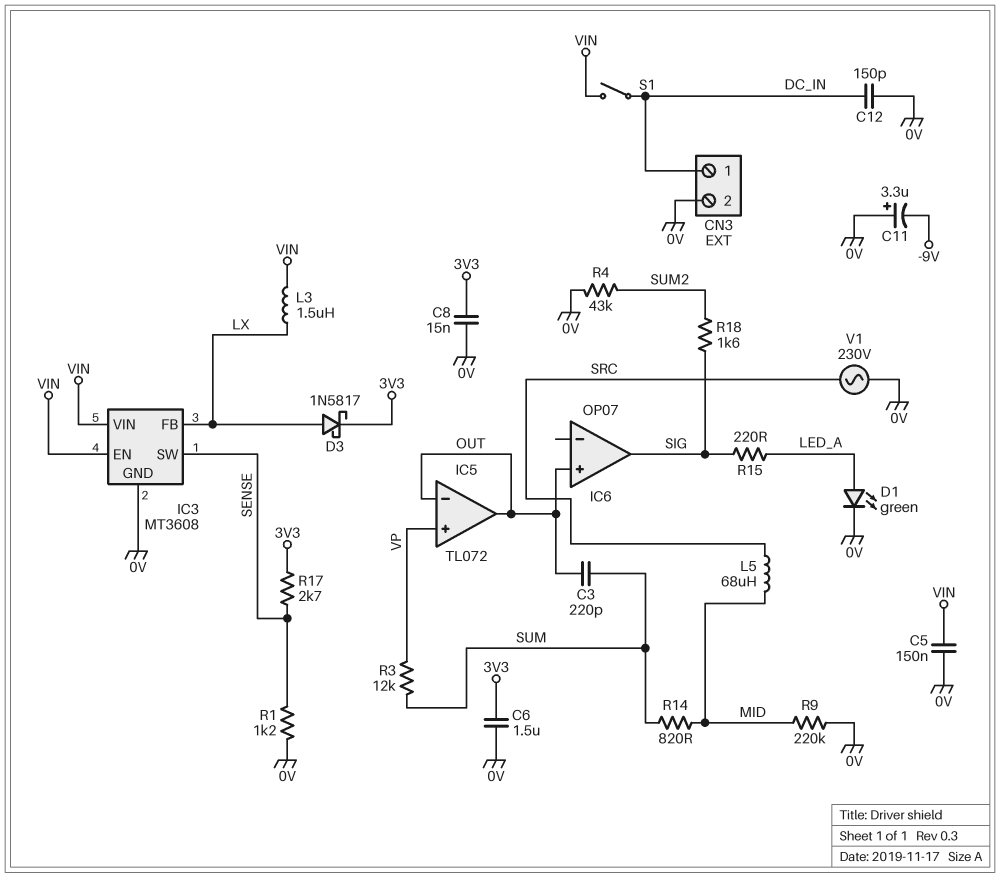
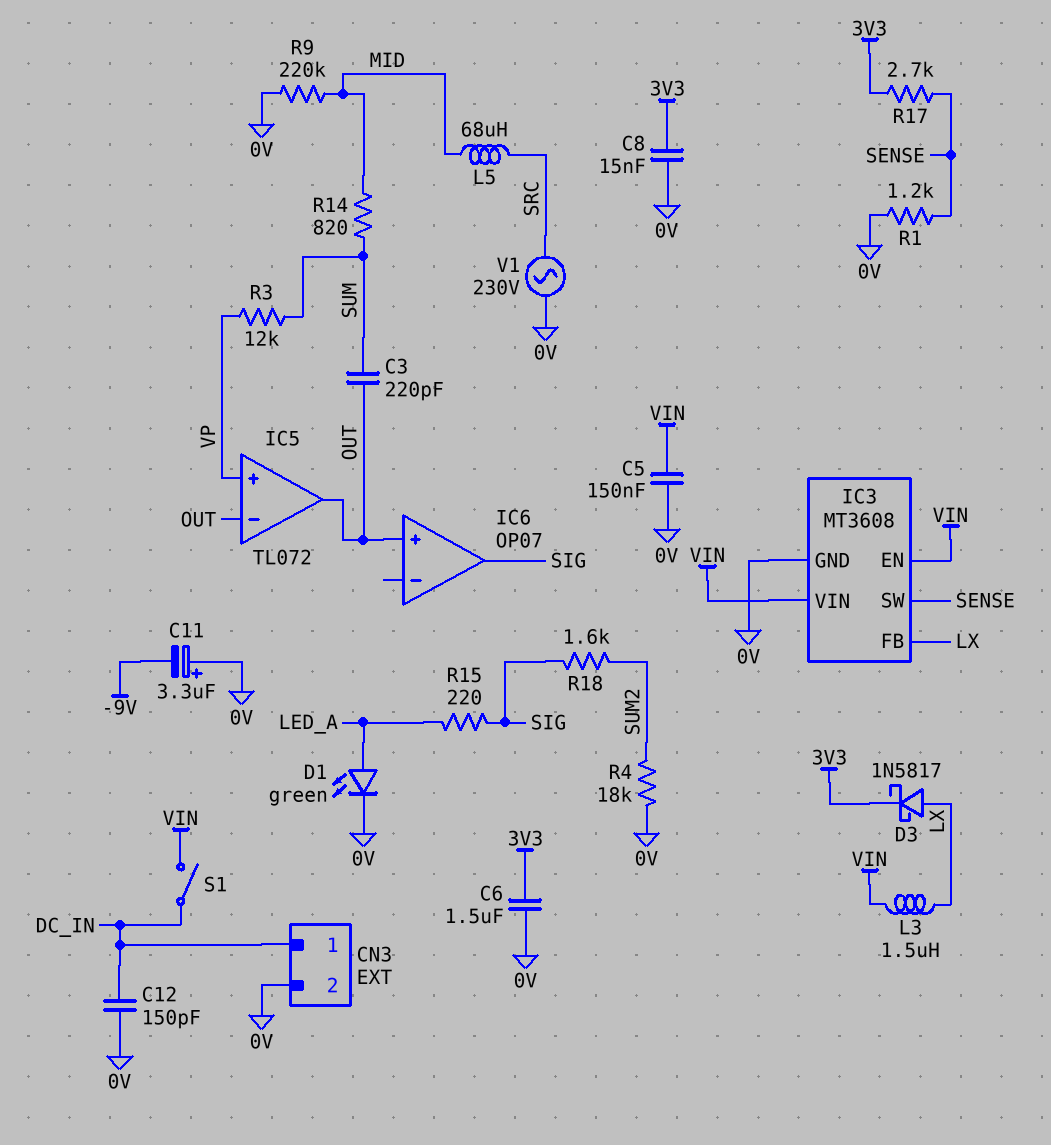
R4: 43k (0V, SUM2) -> 18k (0V, SUM2)

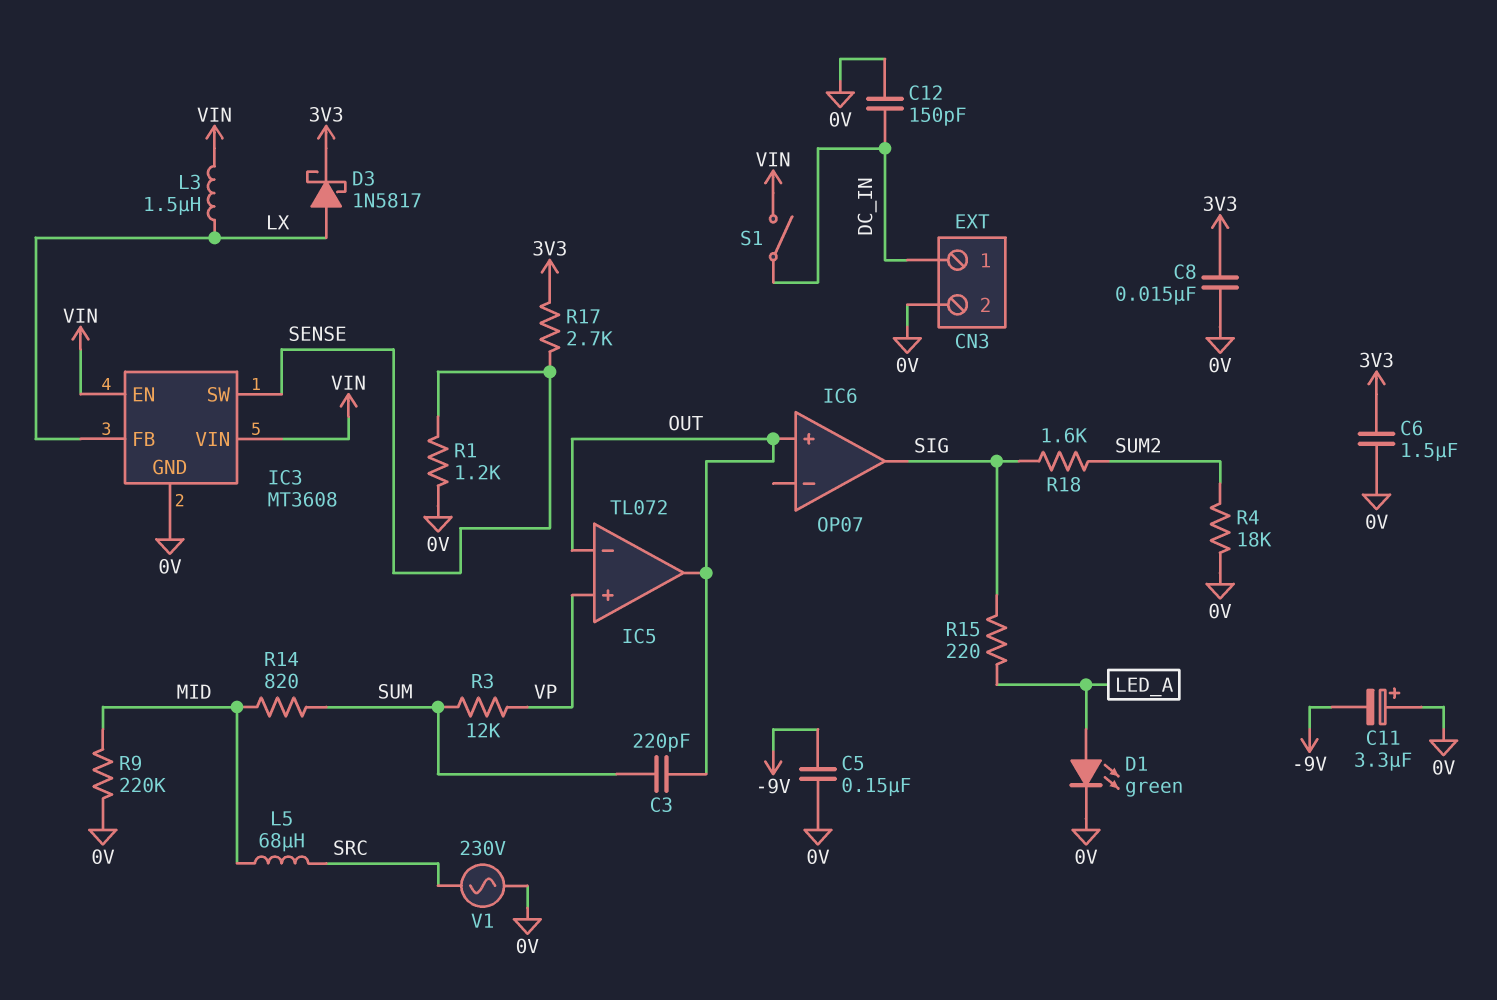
C5: 150nF (0V, VIN) -> 150nF (-9V, 0V)

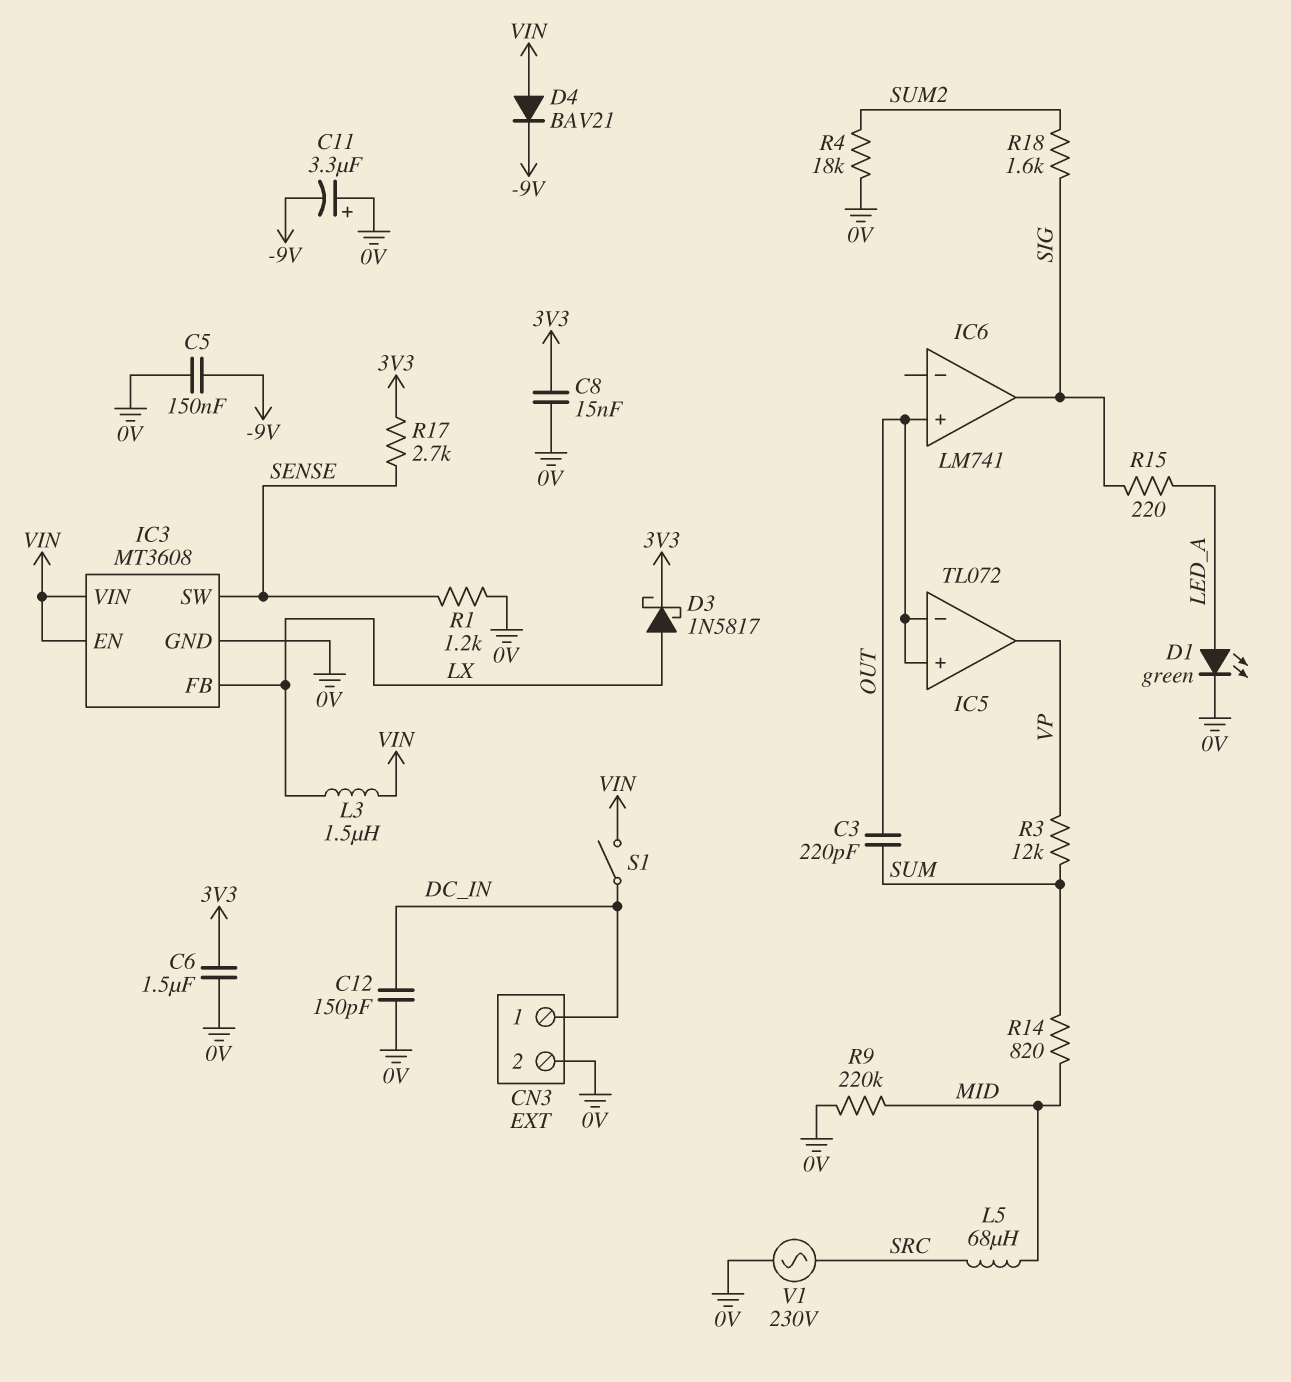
D4: none -> diode BAV21 (A VIN, K -9V)
IC5 pin in+: VP -> OUT
IC5 pin out: OUT -> VP
IC6: OP07 -> LM741

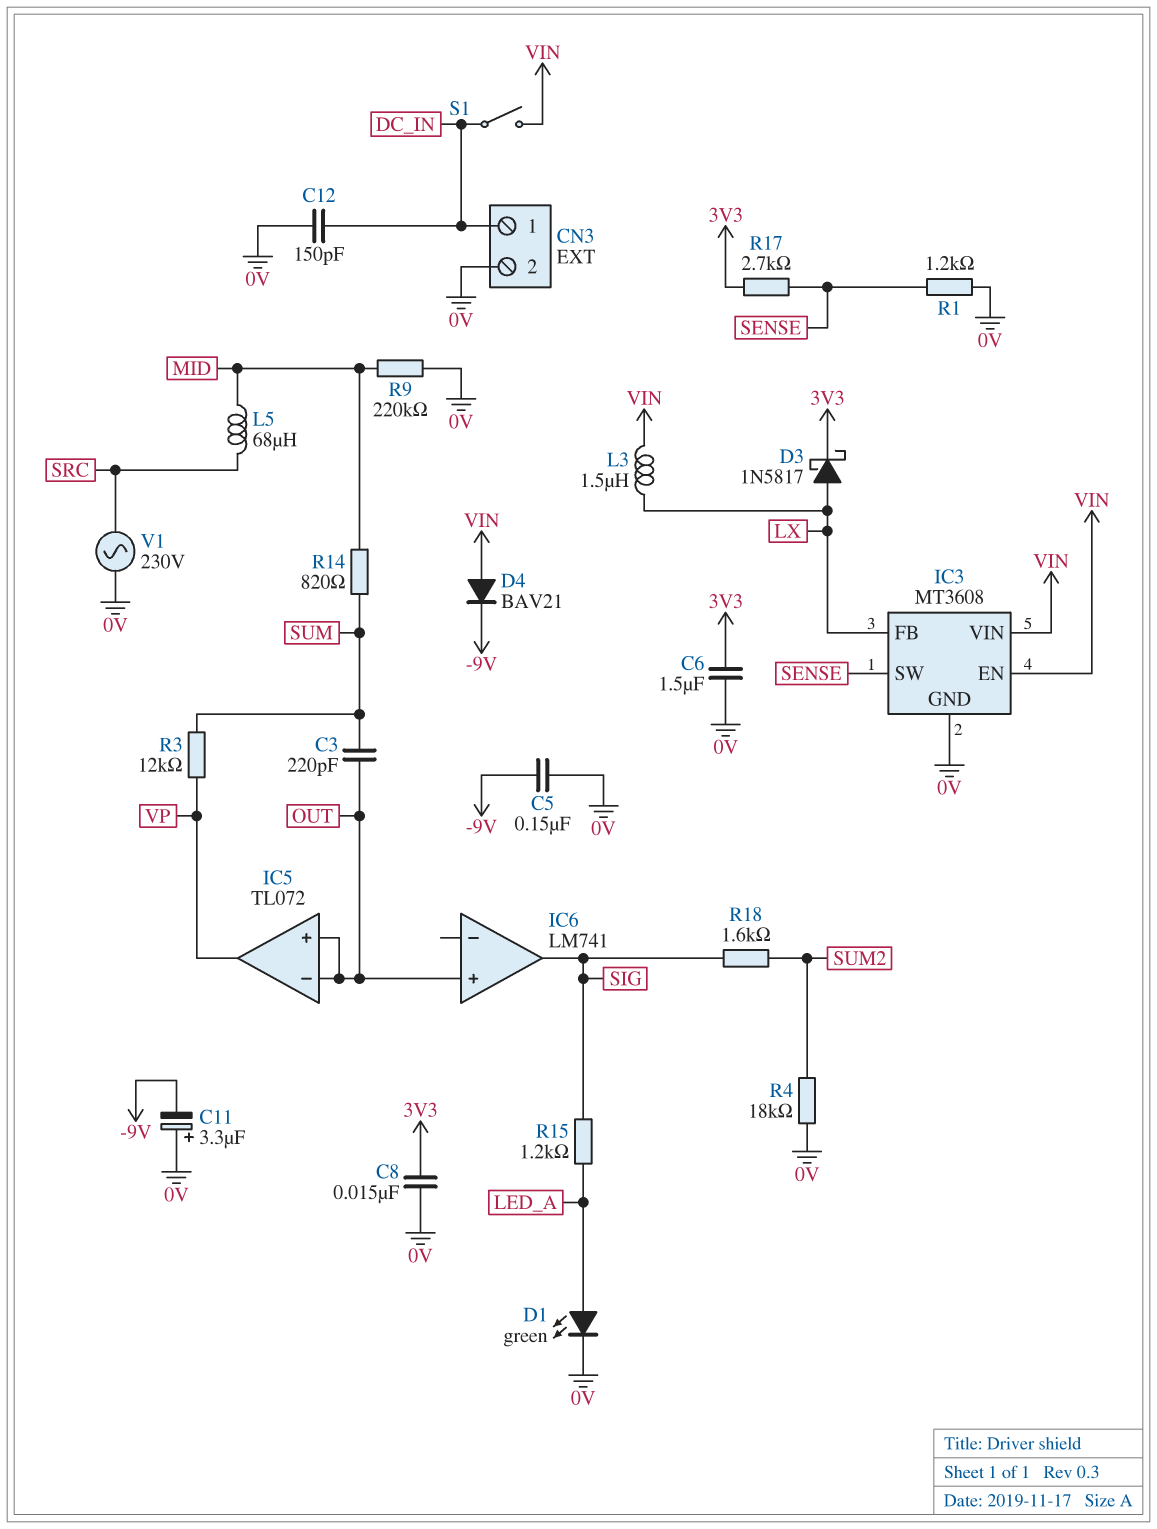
R15: 220 (LED_A, SIG) -> 1.2k (LED_A, SIG)

